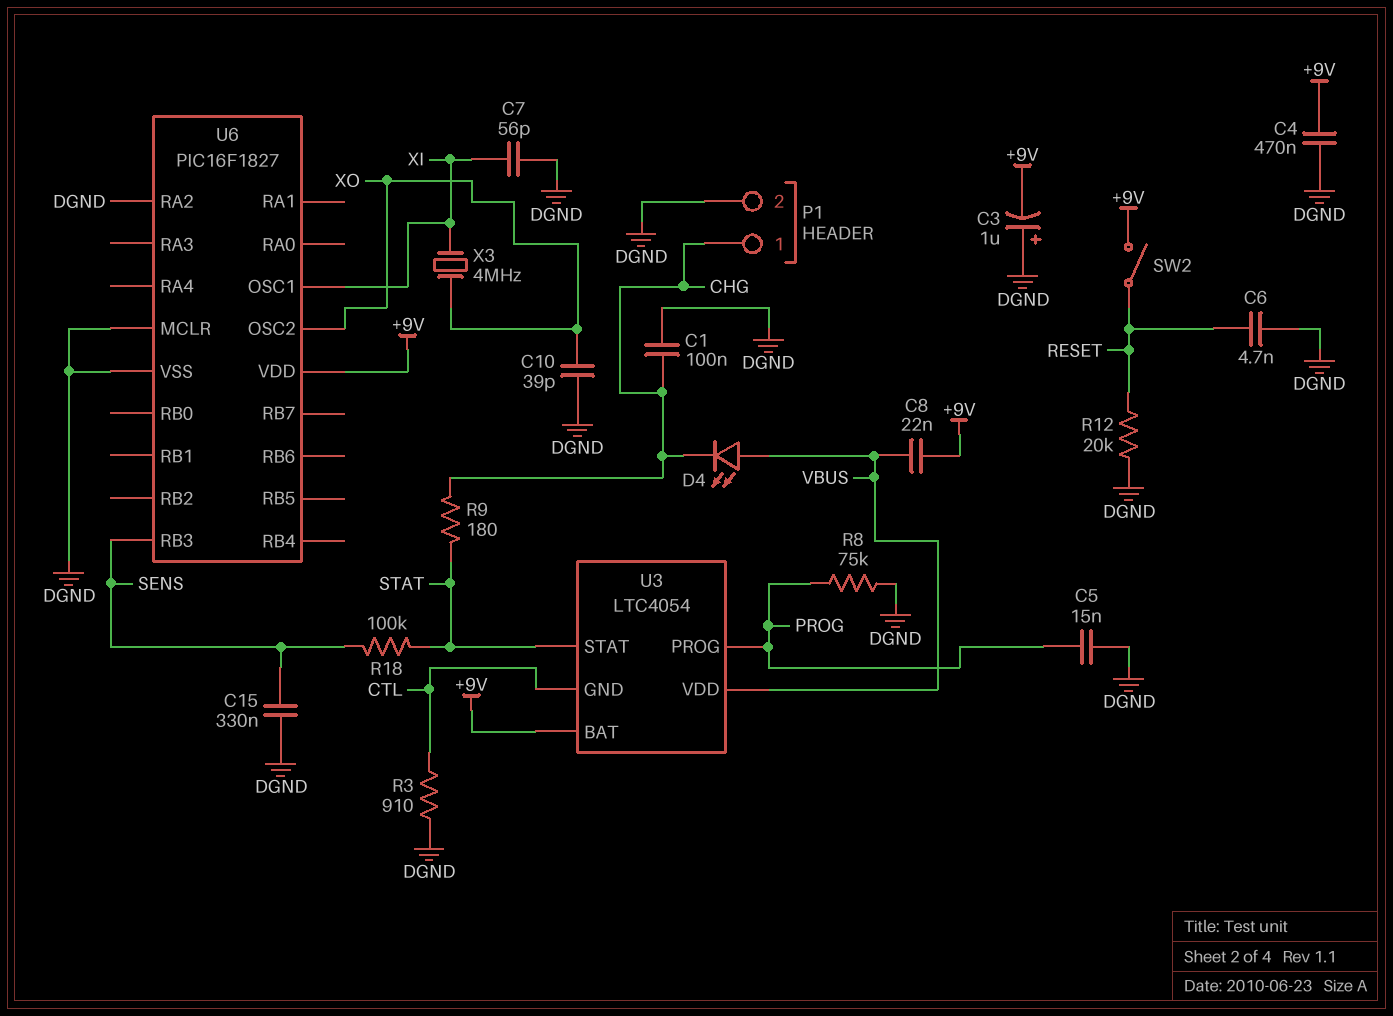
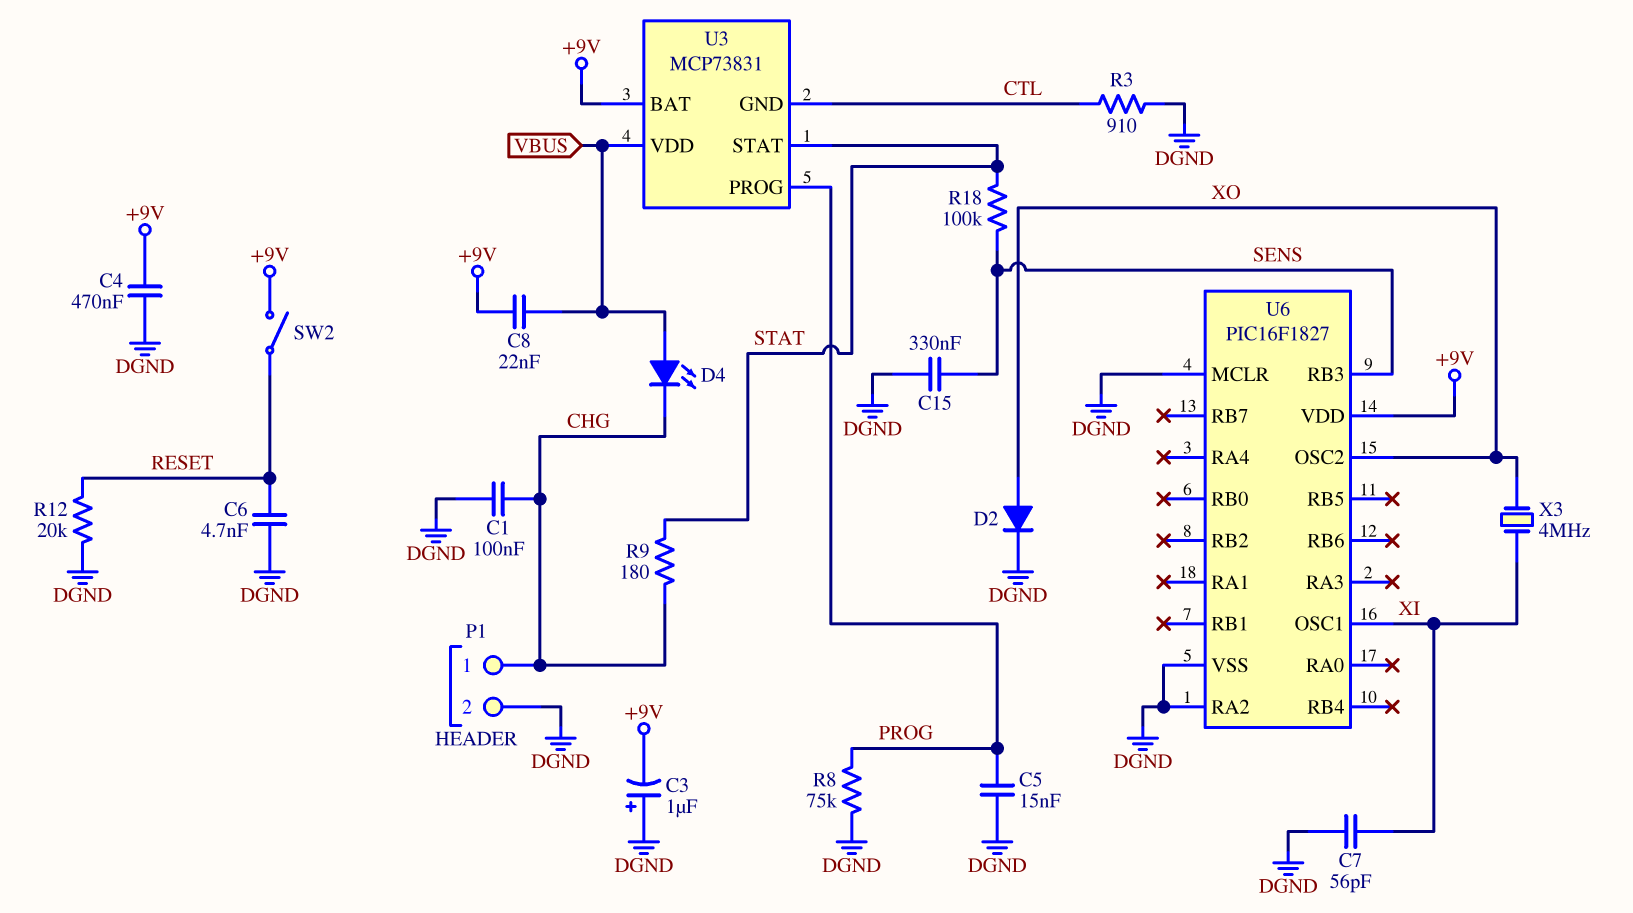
C10: 39pF (DGND, XO) -> none
D2: none -> diode (A XO, K DGND)
U3: LTC4054 -> MCP73831

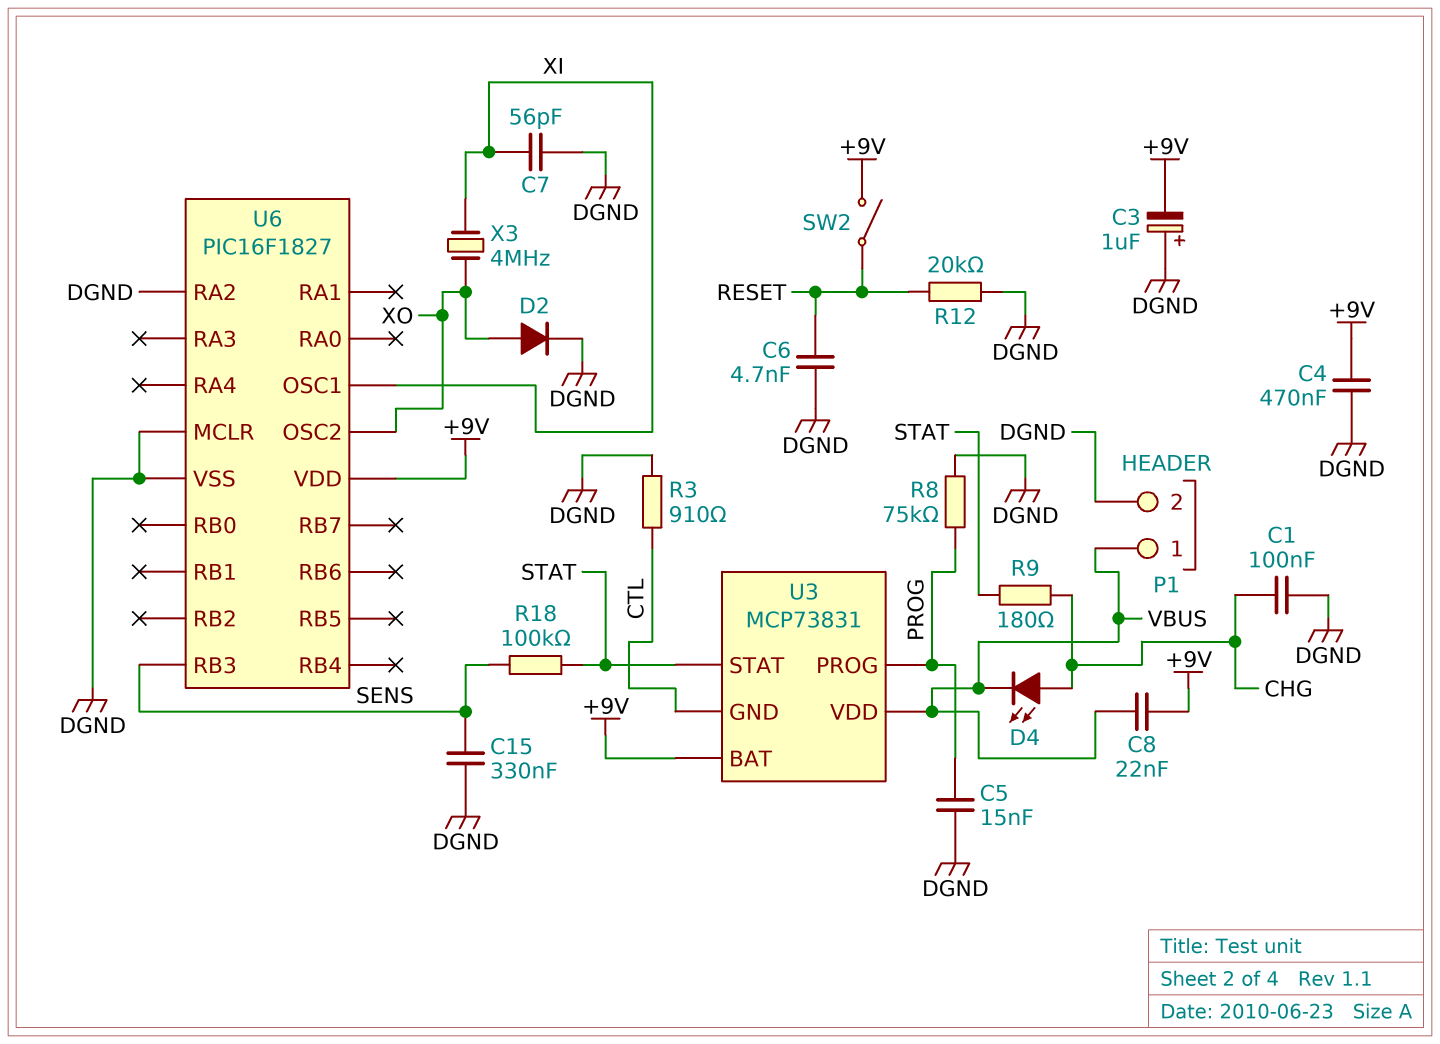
D4: LED (A VBUS, K CHG) -> LED (A CHG, K VBUS)
P1 pin 1: CHG -> VBUS

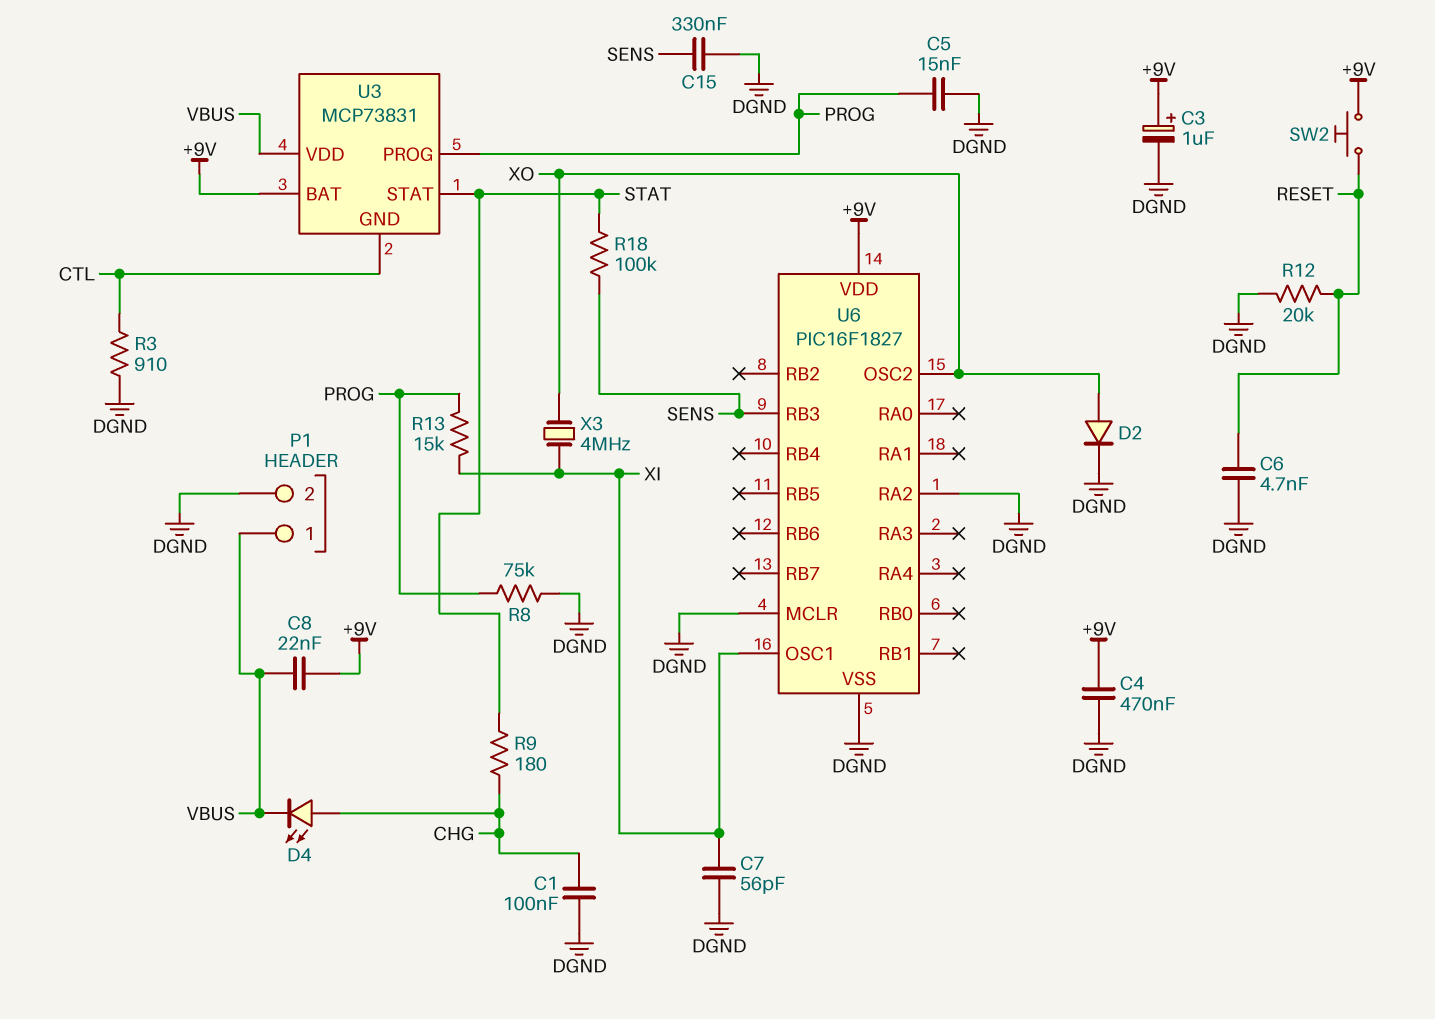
C3: 1uF (plus DGND, minus +9V) -> 1uF (plus +9V, minus DGND)
R13: none -> 15k (PROG, XI)
SW2: switch (+9V, RESET) -> button (+9V, RESET)

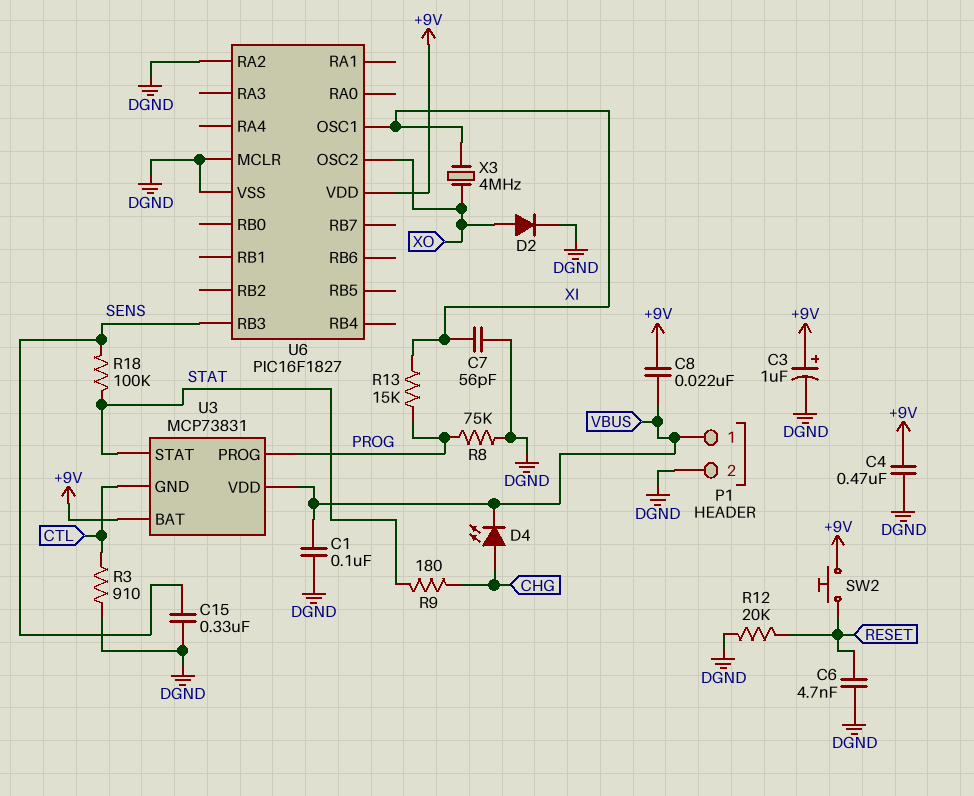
C1: 100nF (CHG, DGND) -> 100nF (DGND, VBUS)
C5: 15nF (DGND, PROG) -> none

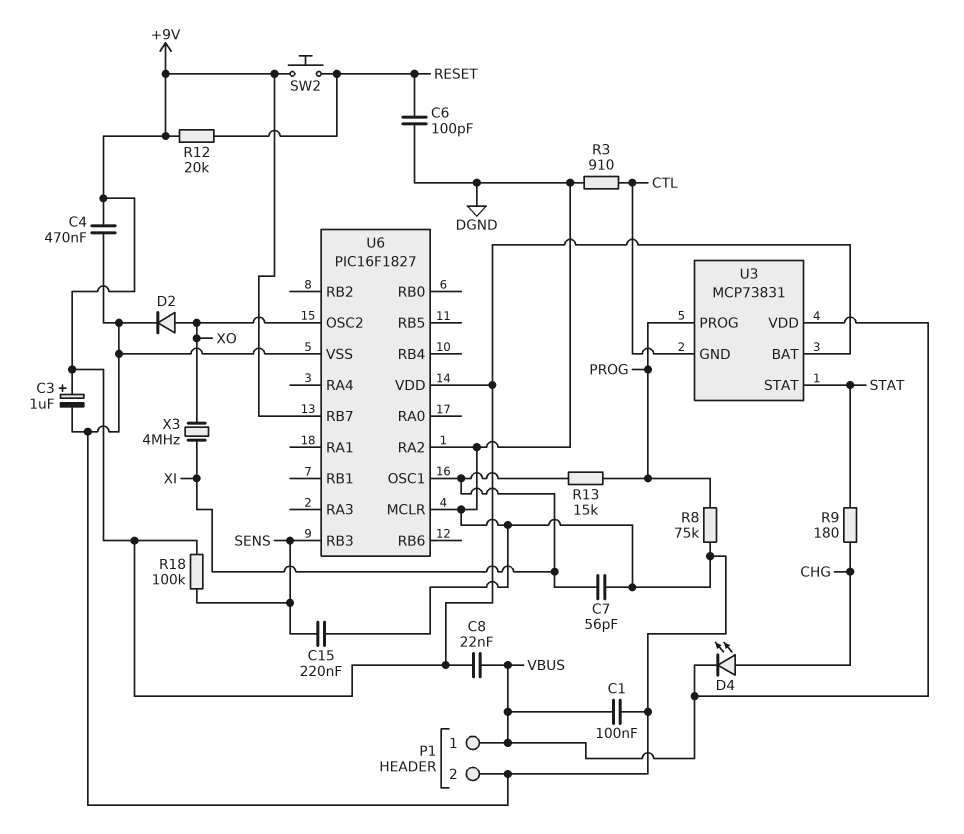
C6: 4.7nF (DGND, RESET) -> 100pF (DGND, RESET)
C15: 330nF (DGND, SENS) -> 220nF (DGND, SENS)
R12: 20k (DGND, RESET) -> 20k (+9V, RESET)
R18: 100k (SENS, STAT) -> 100k (+9V, SENS)
U6 pin RB7: none -> +9V

